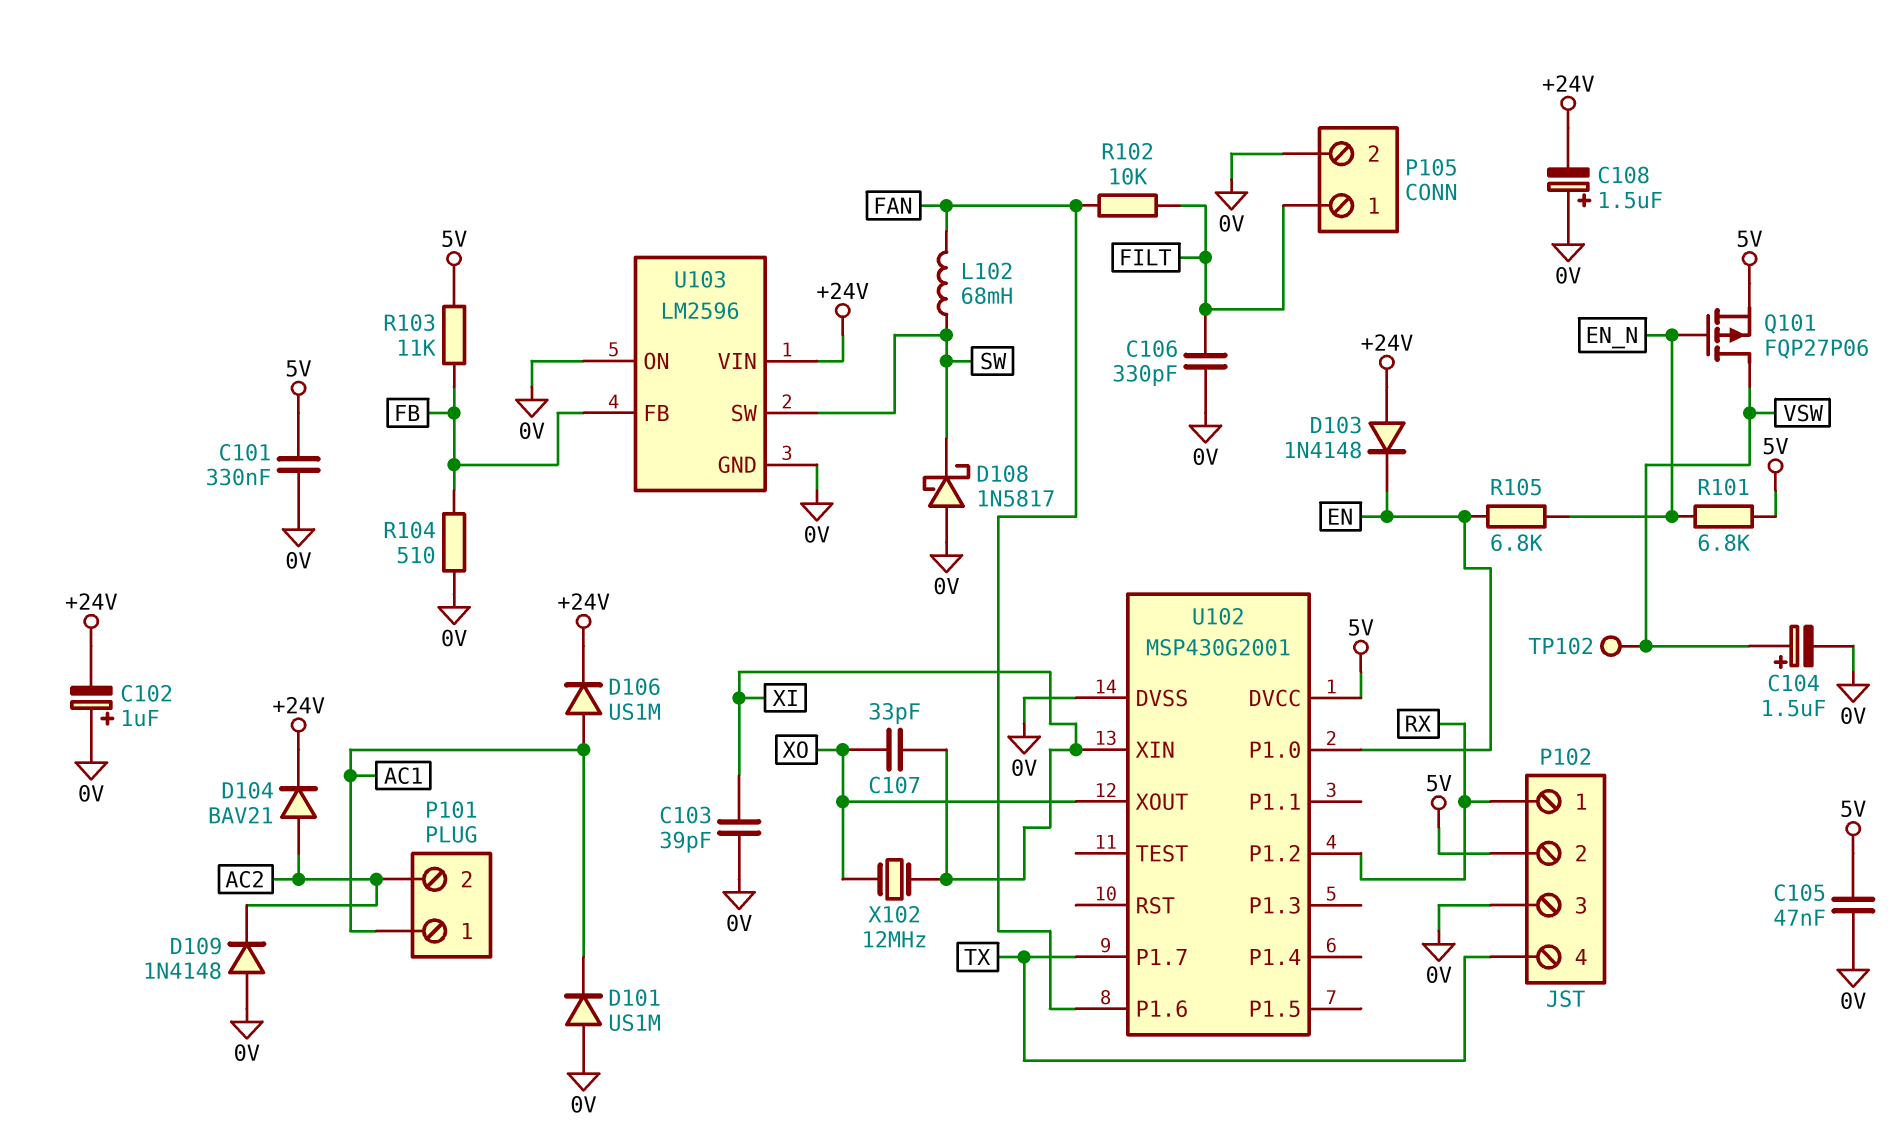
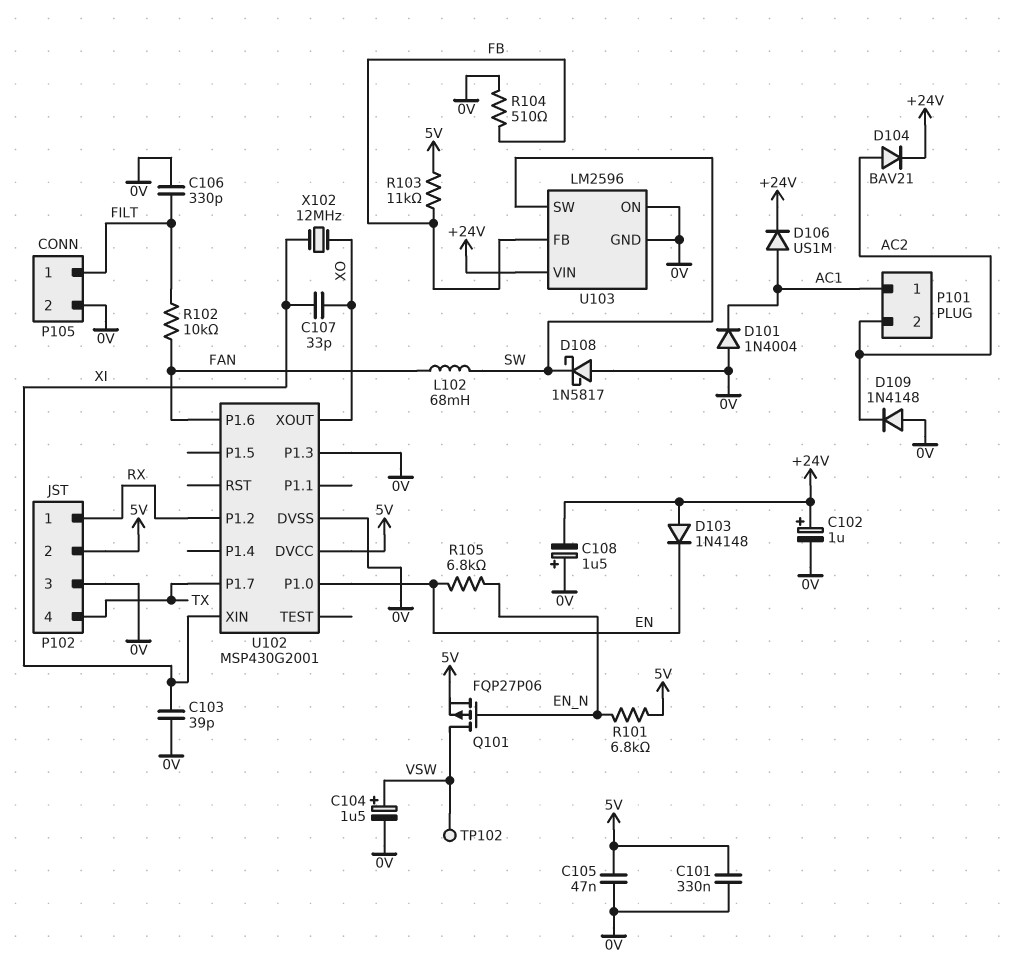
C102: 1uF (plus 0V, minus +24V) -> 1uF (plus +24V, minus 0V)
D101: diode US1M (A 0V, K AC1) -> diode 1N4004 (A 0V, K AC1)
U102 pin P1.3: none -> 0V

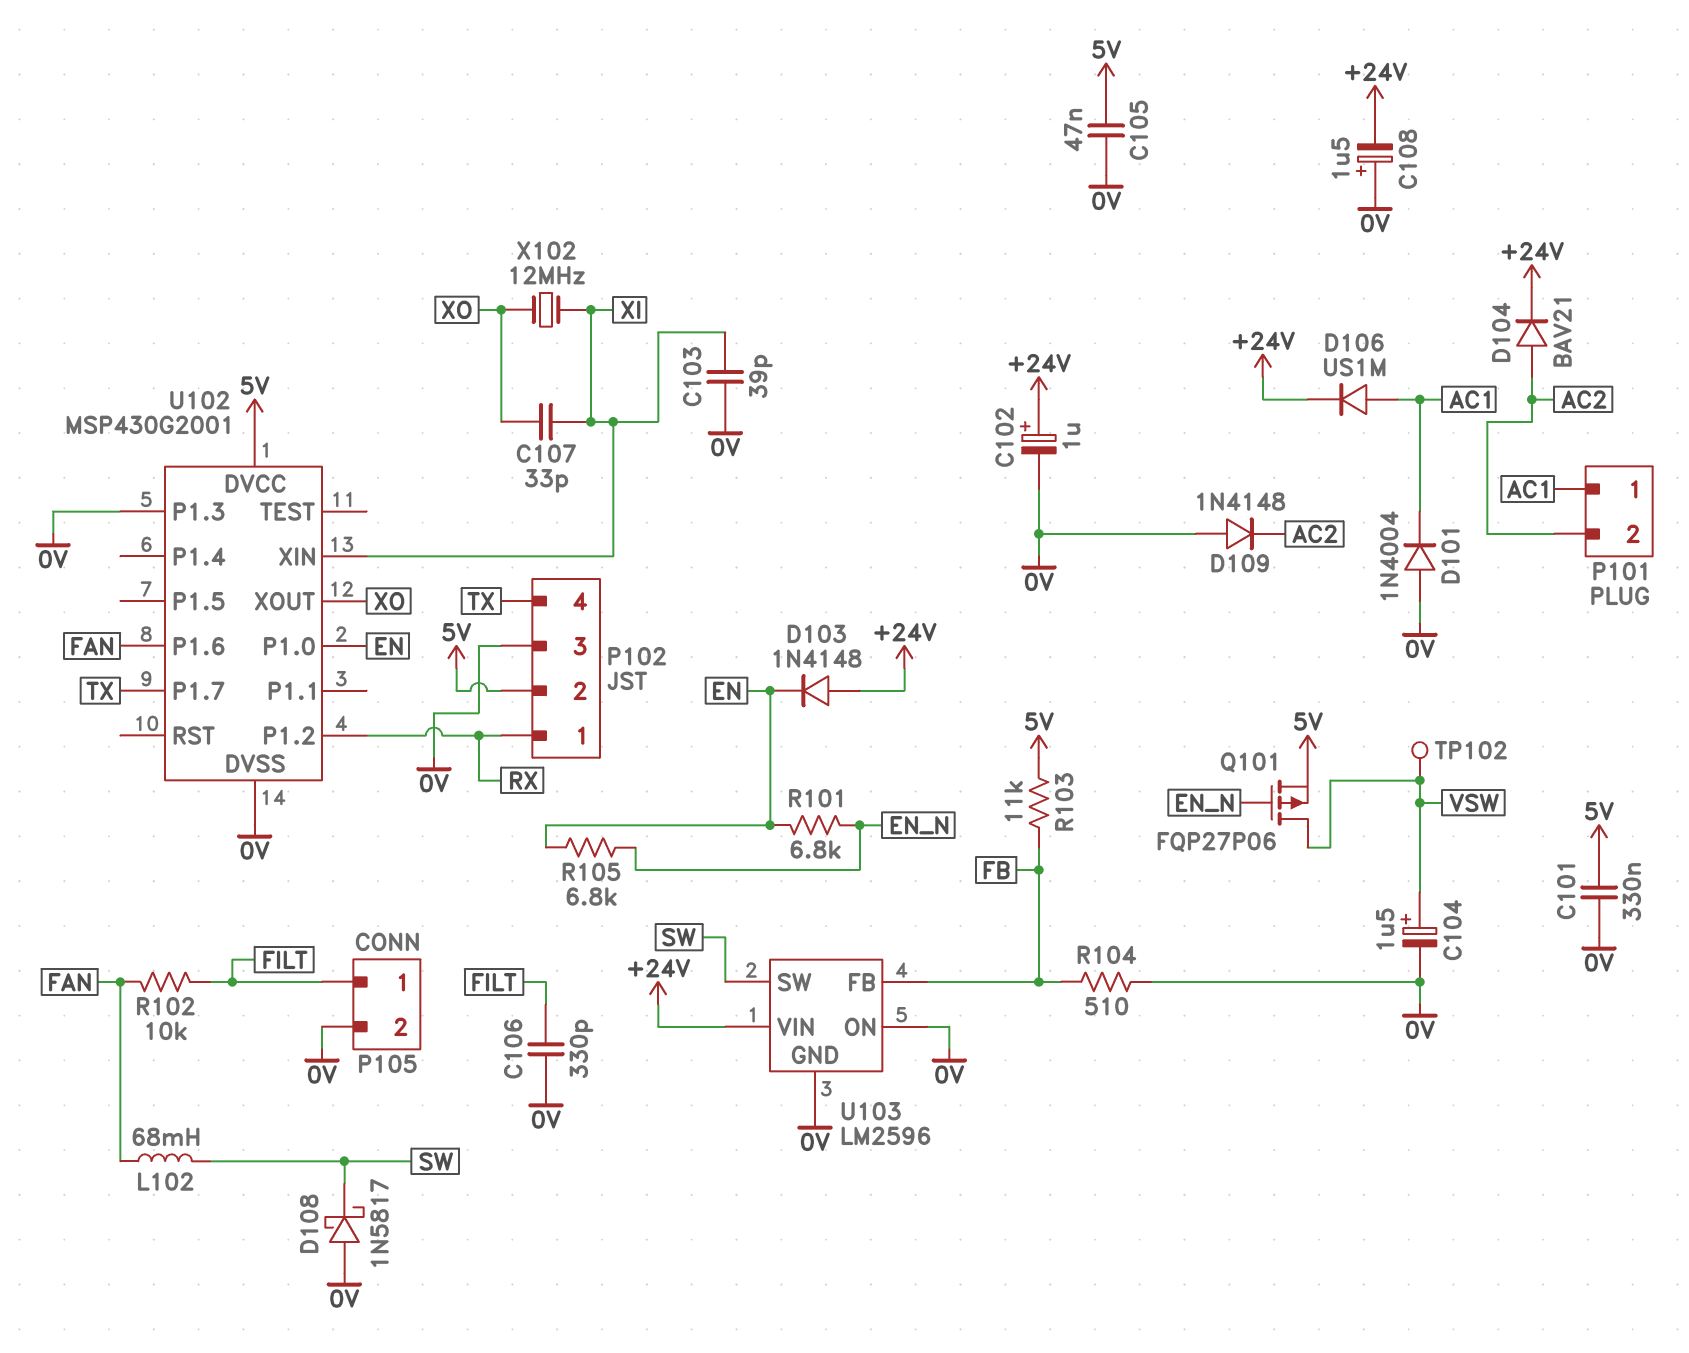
R101: 6.8k (5V, EN_N) -> 6.8k (EN, EN_N)

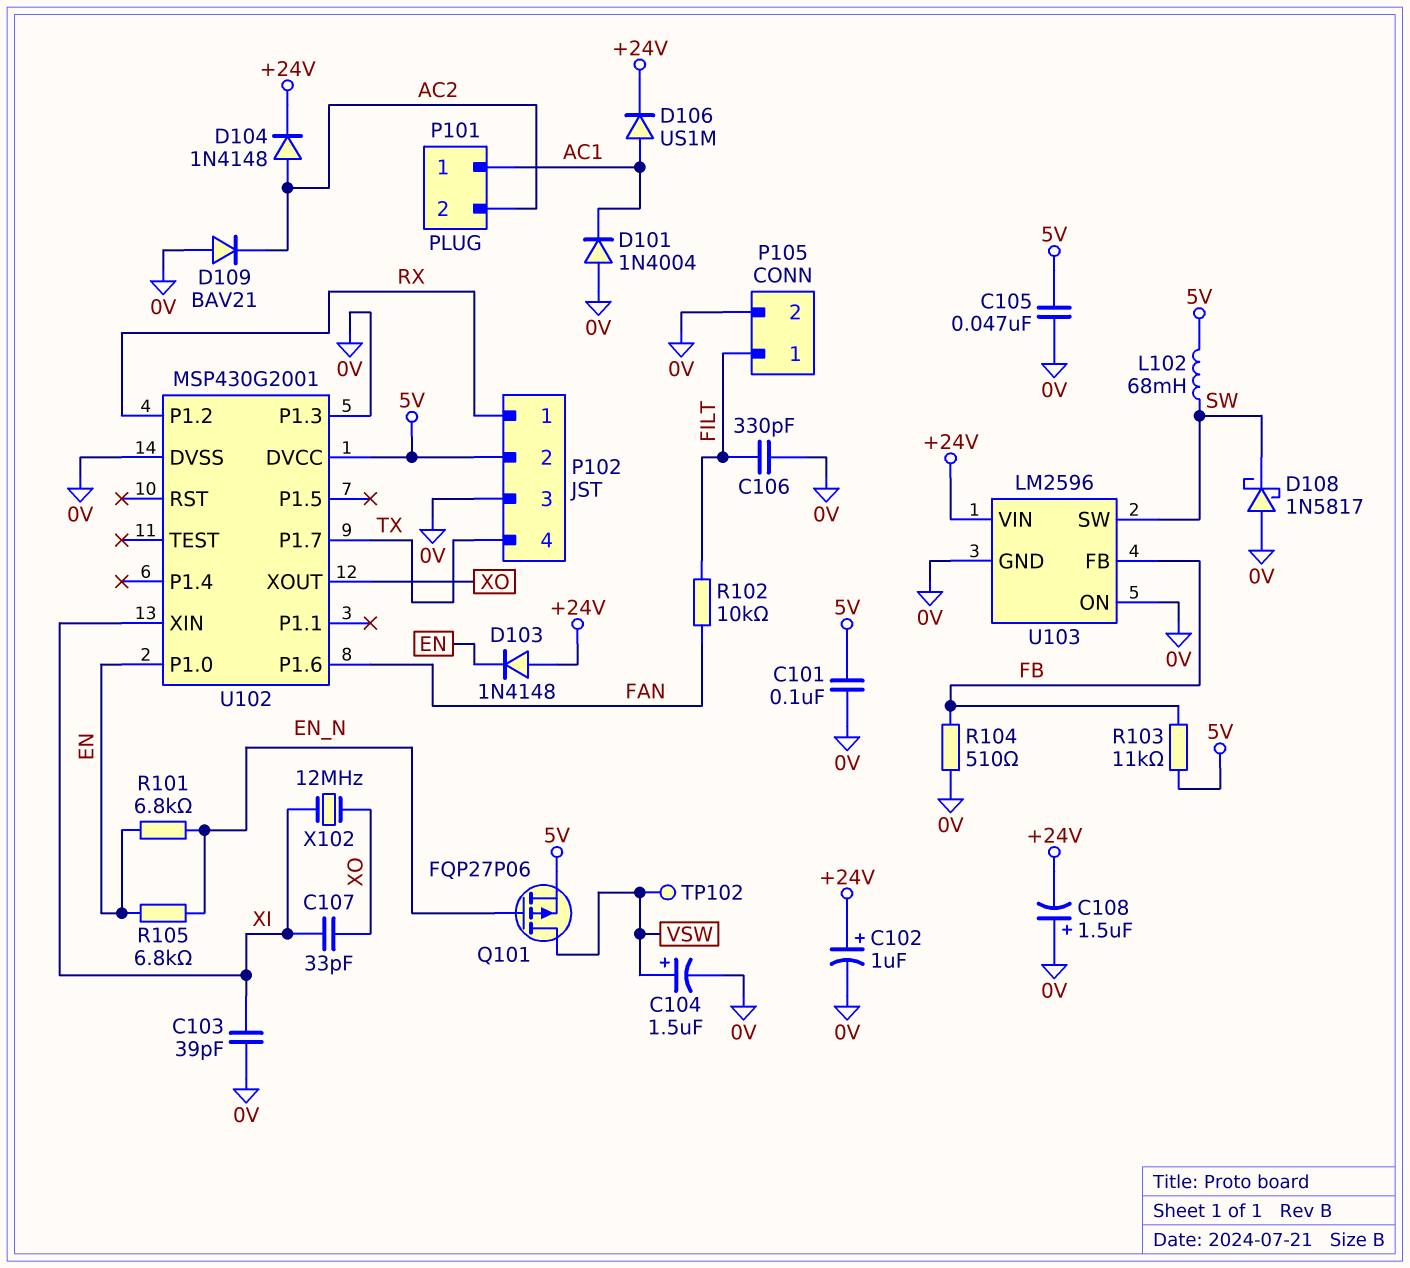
C101: 330nF (0V, 5V) -> 100nF (0V, 5V)
D104: diode BAV21 (A AC2, K +24V) -> diode 1N4148 (A AC2, K +24V)
D109: diode 1N4148 (A 0V, K AC2) -> diode BAV21 (A 0V, K AC2)
L102: 68mH (FAN, SW) -> 68mH (5V, SW)

